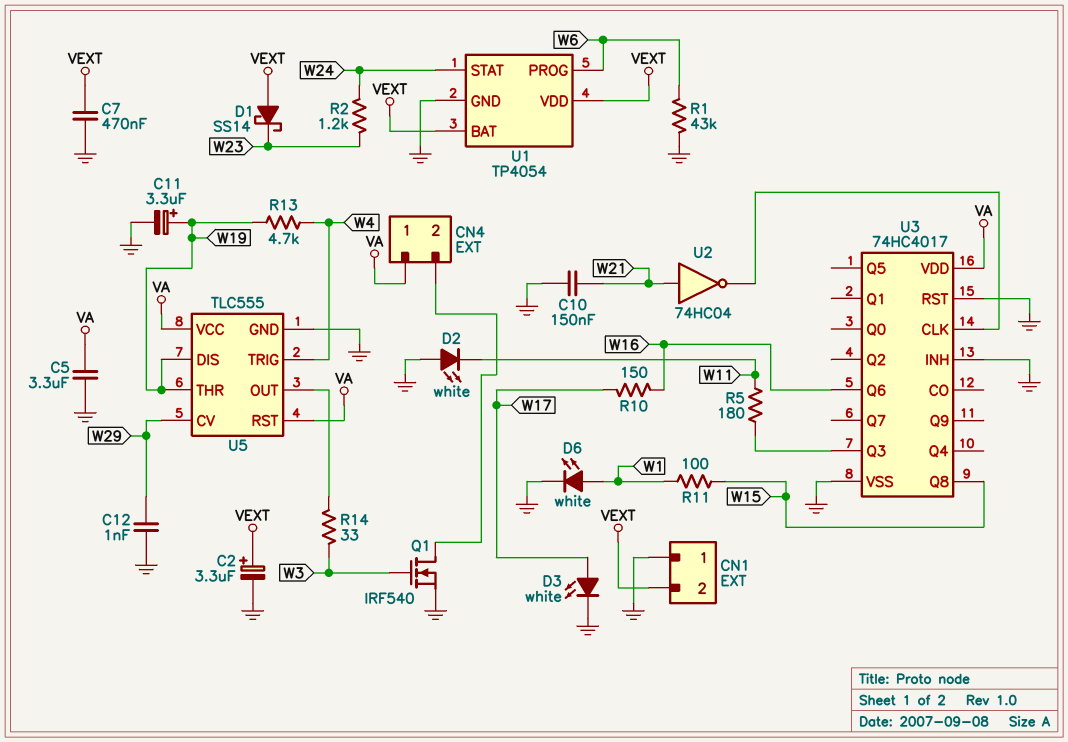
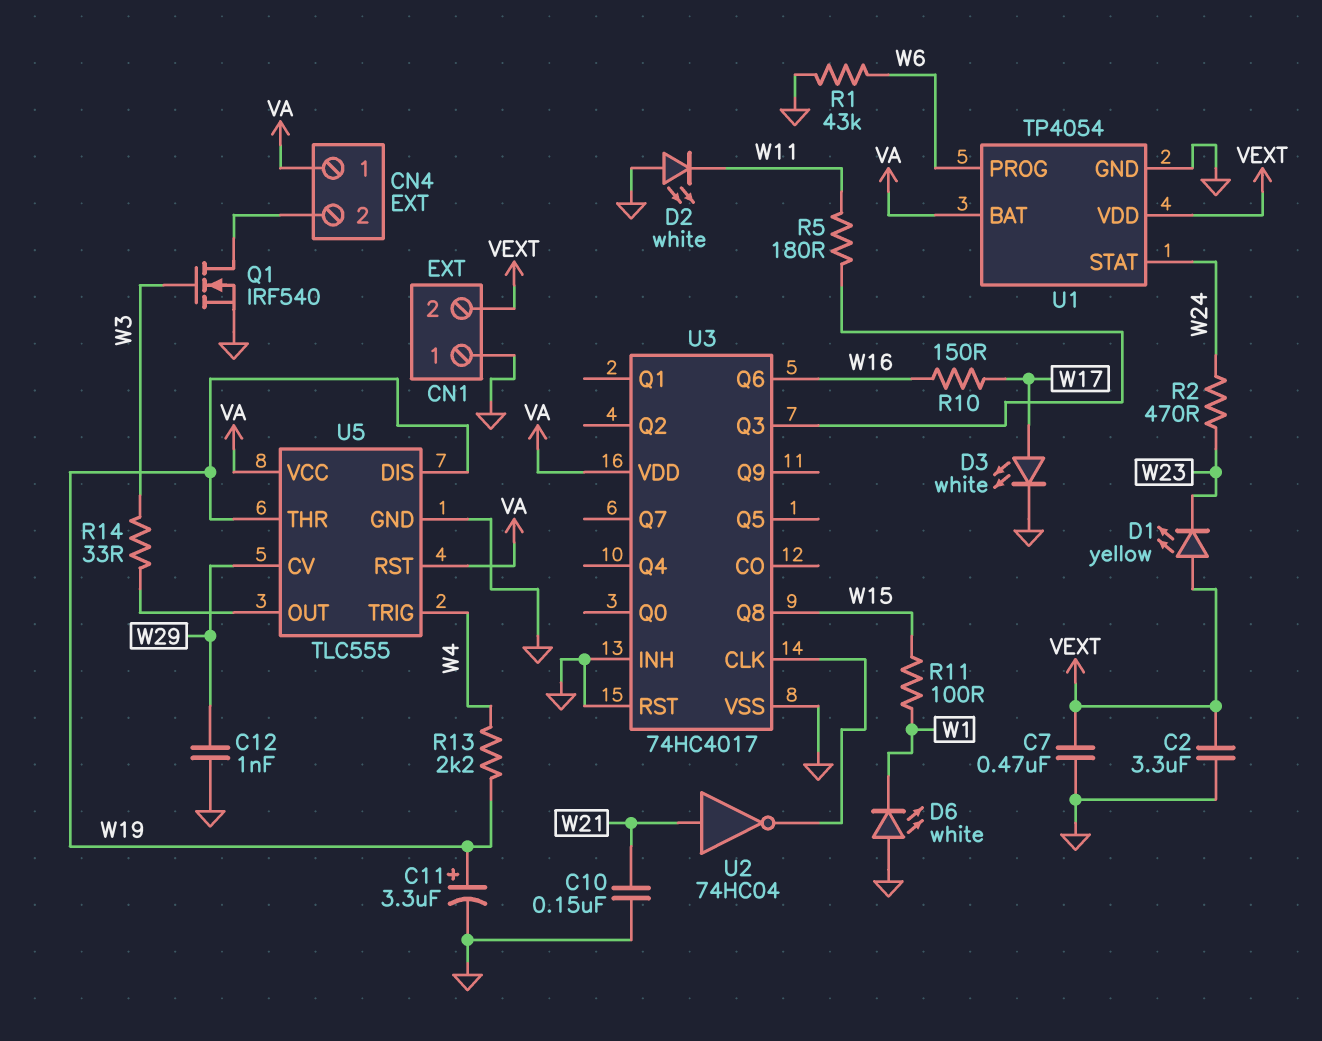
C2: 3.3uF (plus VEXT, minus GND) -> 3.3uF (GND, VEXT)
C5: 3.3uF (GND, VA) -> none
D1: schottky SS14 (A VEXT, K W23) -> LED yellow (A VEXT, K W23)
D6: LED white (A W1, K GND) -> LED white (A GND, K W1)
R2: 1.2k (W23, W24) -> 470 (W23, W24)
R13: 4.7k (W4, W19) -> 2.2k (W4, W19)
U1 pin BAT: VEXT -> VA

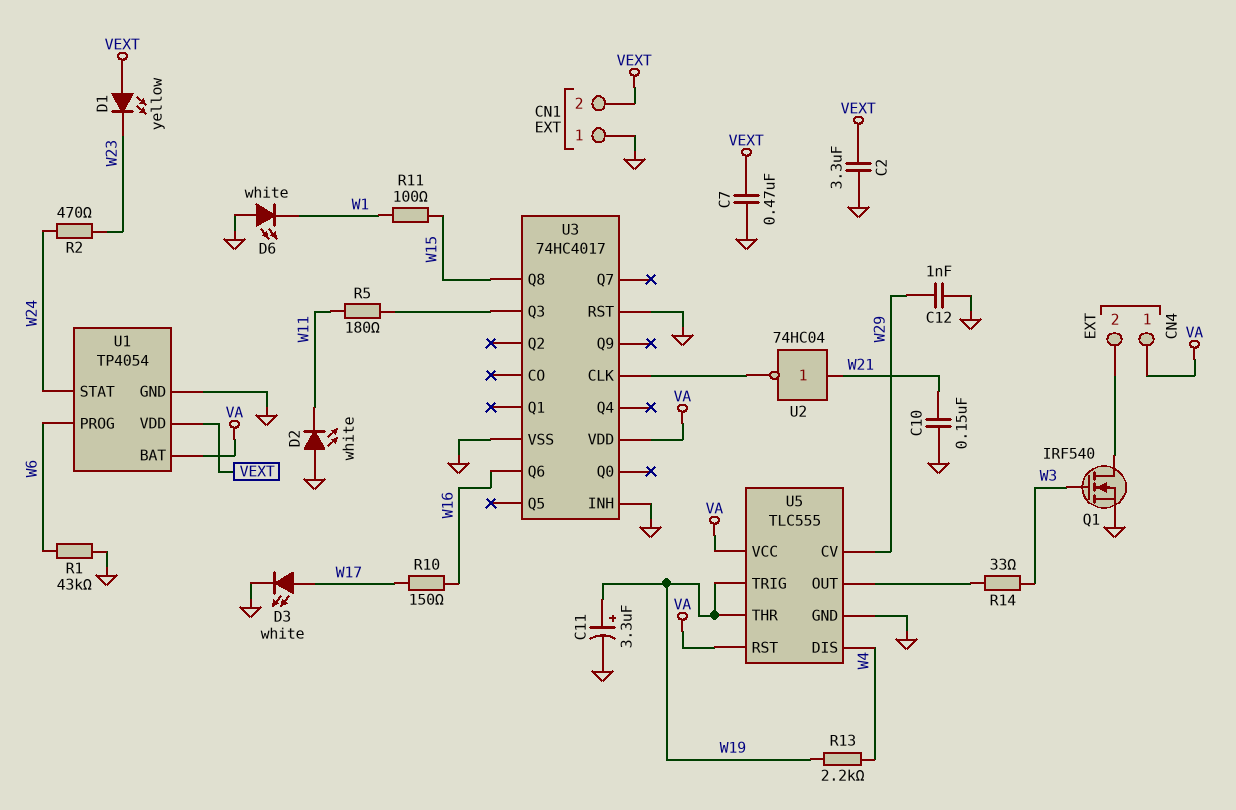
U5 pin DIS: W19 -> W4
U5 pin TRIG: W4 -> W19

